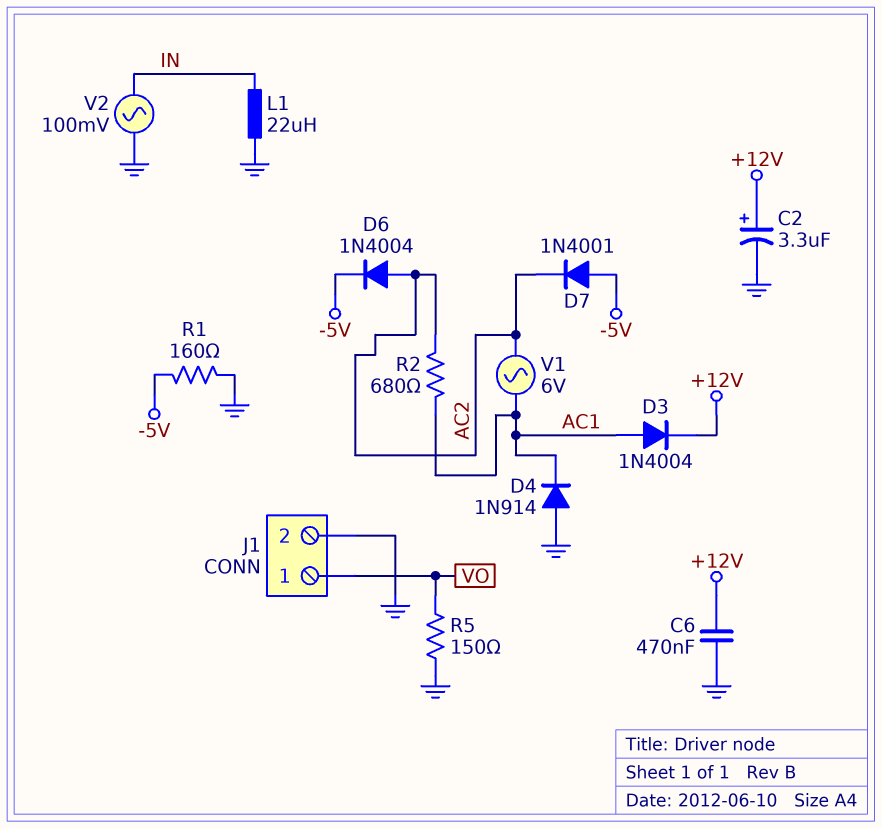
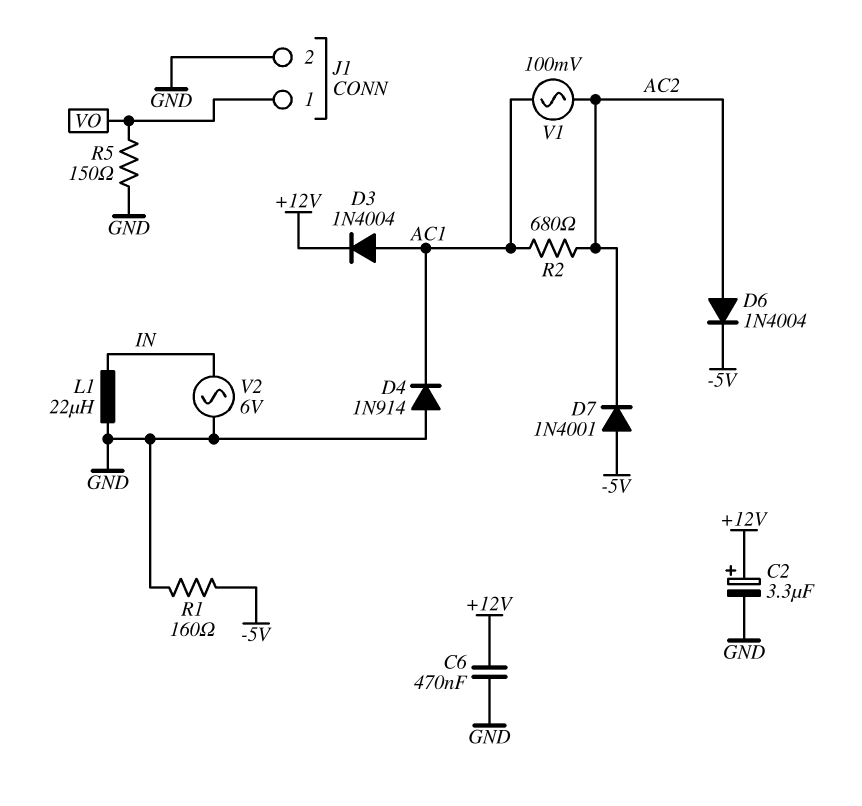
V1: AC 6V (AC1, AC2) -> AC 100mV (AC1, AC2)
V2: AC 100mV (GND, IN) -> AC 6V (GND, IN)

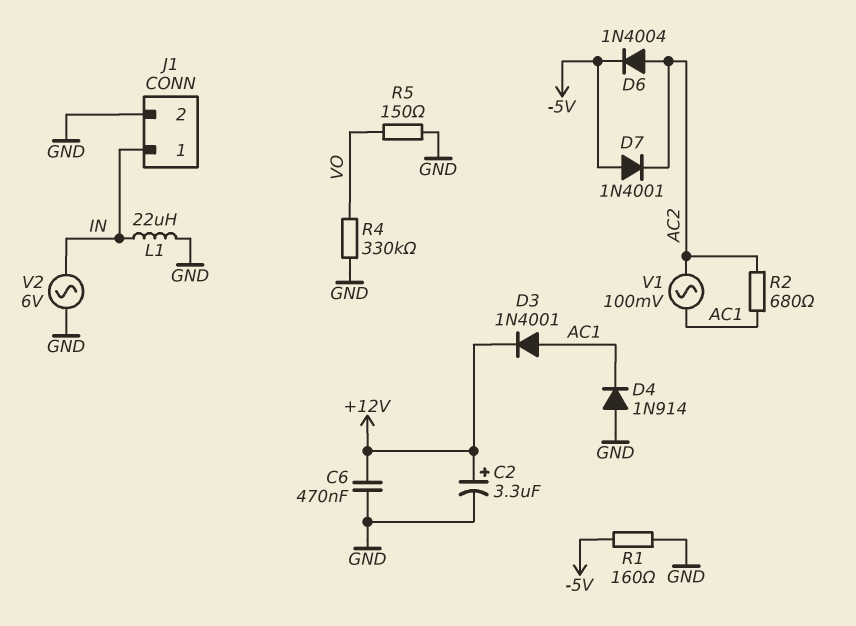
D3: diode 1N4004 (A AC1, K +12V) -> diode 1N4001 (A AC1, K +12V)
J1 pin 1: VO -> IN
R4: none -> 330k (GND, VO)

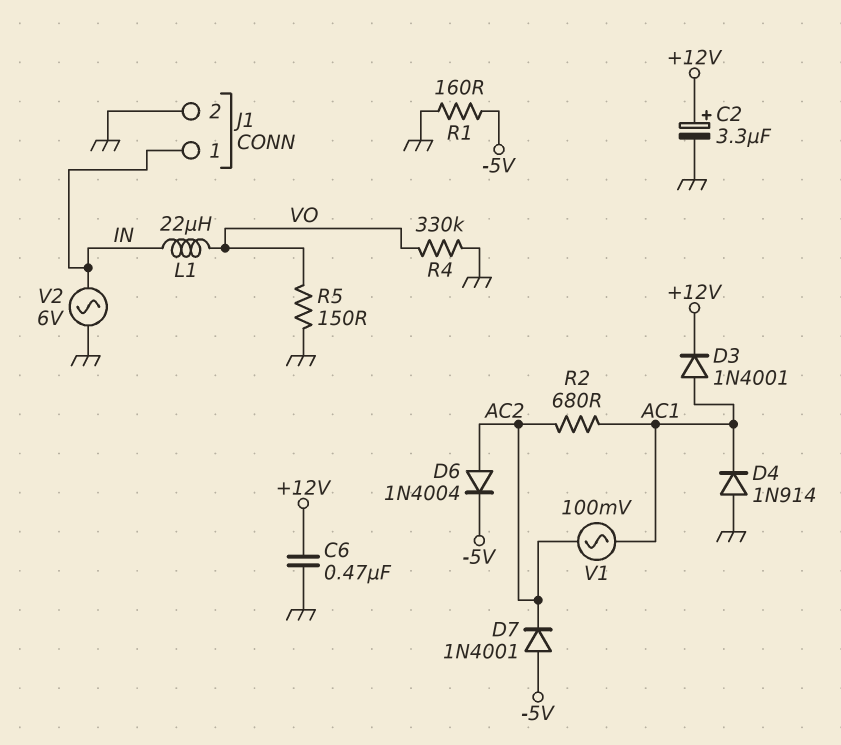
L1: 22uH (GND, IN) -> 22uH (IN, VO)

